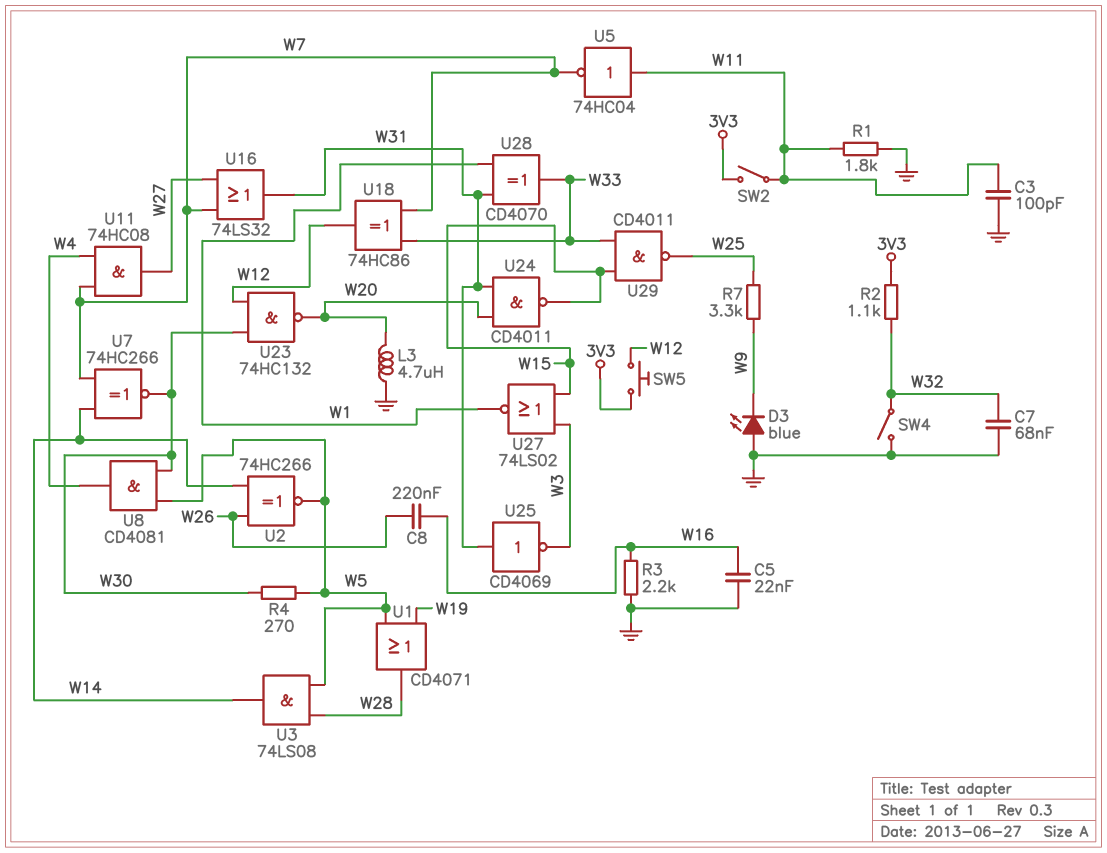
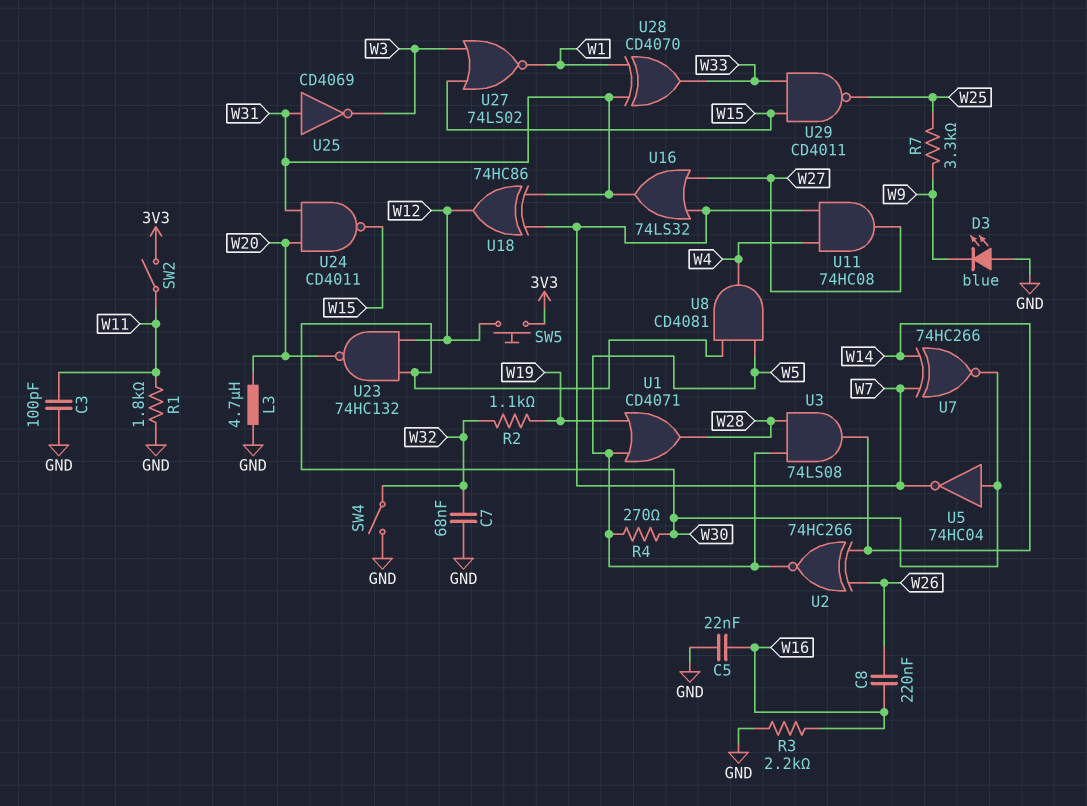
R2: 1.1k (3V3, W32) -> 1.1k (W19, W32)
U5: NOT 74HC04 (in W11, out W7) -> NOT 74HC04 (in W30, out W7)
U18: XOR 74HC86 (in W7, in W33, out W12) -> XOR 74HC86 (in W7, in W31, out W12)

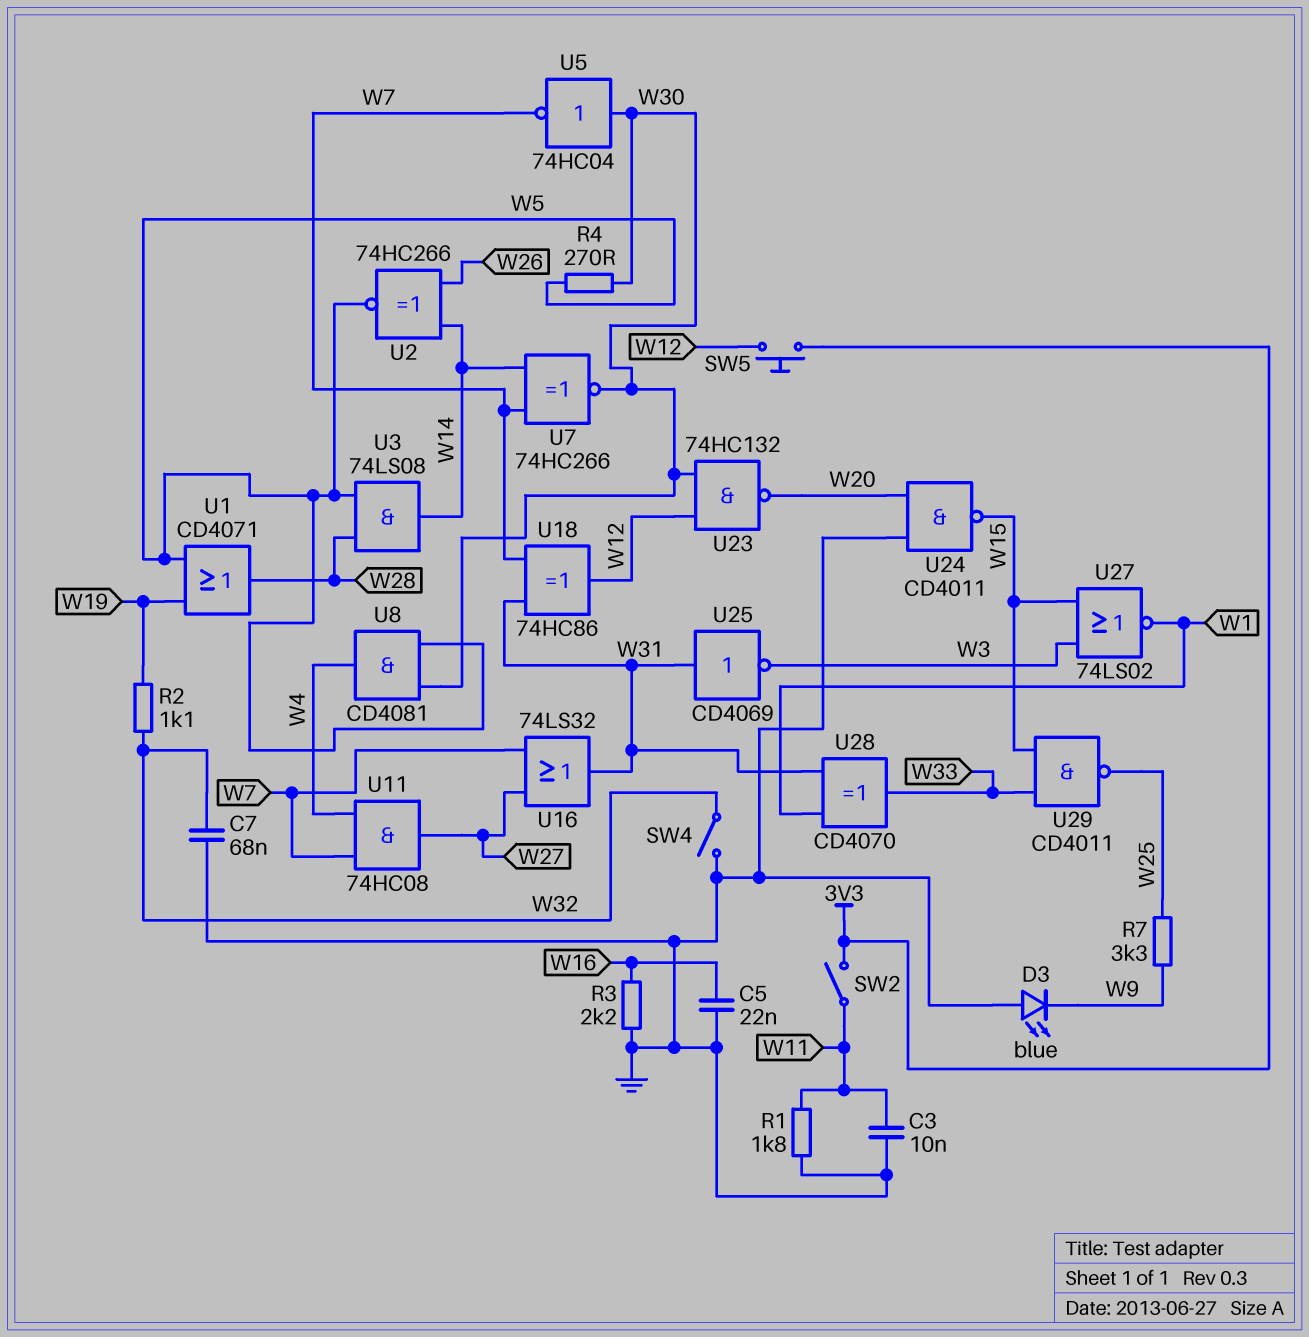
C3: 100pF (GND, W11) -> 10nF (GND, W11)
C8: 220nF (W16, W26) -> none
L3: 4.7uH (GND, W20) -> none
U24: NAND CD4011 (in W20, in W31, out W15) -> NAND CD4011 (in GND, in W20, out W15)

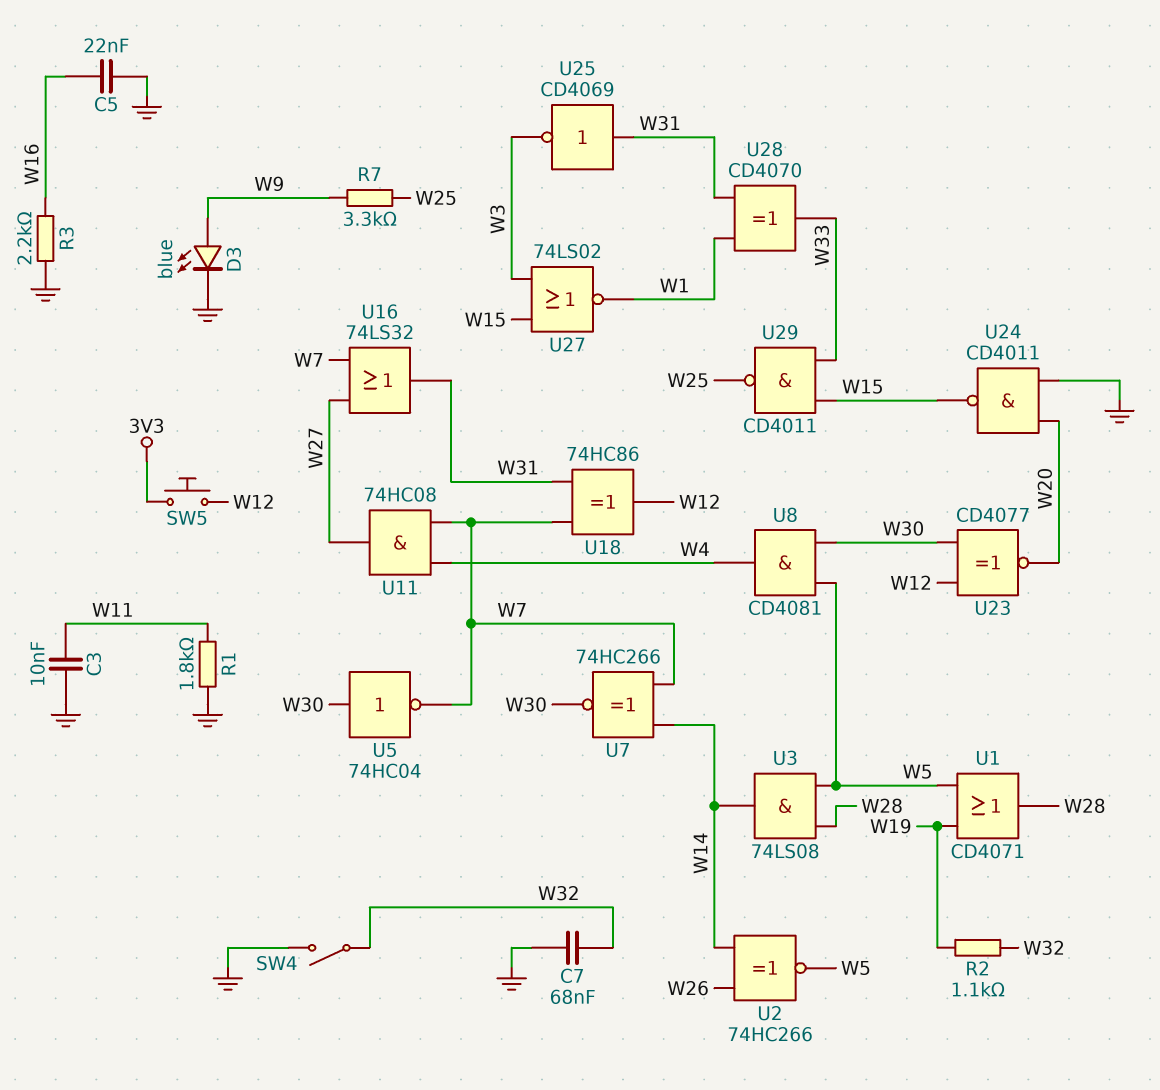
D3: LED blue (A GND, K W9) -> LED blue (A W9, K GND)
R4: 270 (W5, W30) -> none
SW2: switch (3V3, W11) -> none
U23: NAND 74HC132 (in W12, in W30, out W20) -> XNOR CD4077 (in W12, in W30, out W20)

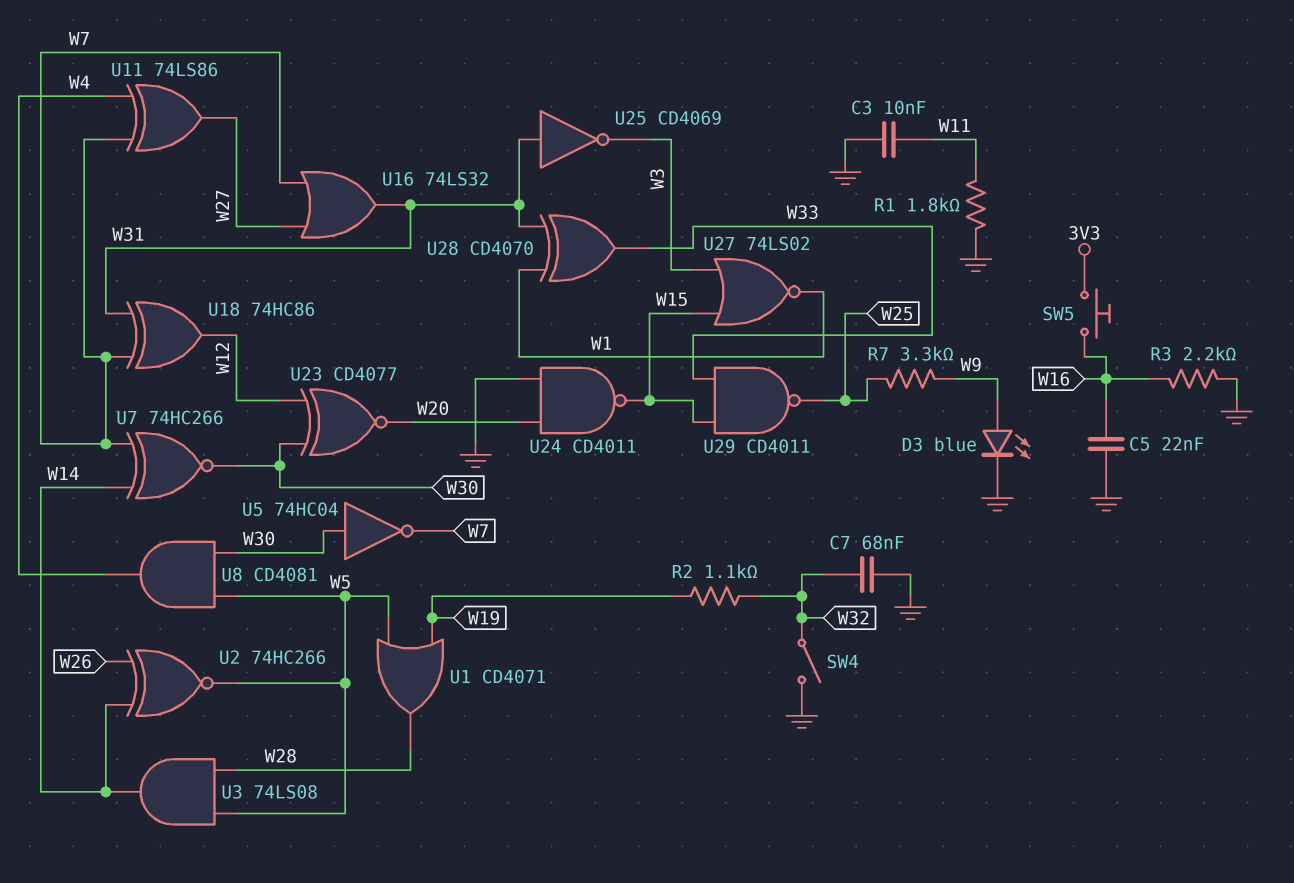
SW5: button (3V3, W12) -> button (3V3, W16)
U11: AND 74HC08 (in W4, in W7, out W27) -> XOR 74LS86 (in W4, in W7, out W27)

